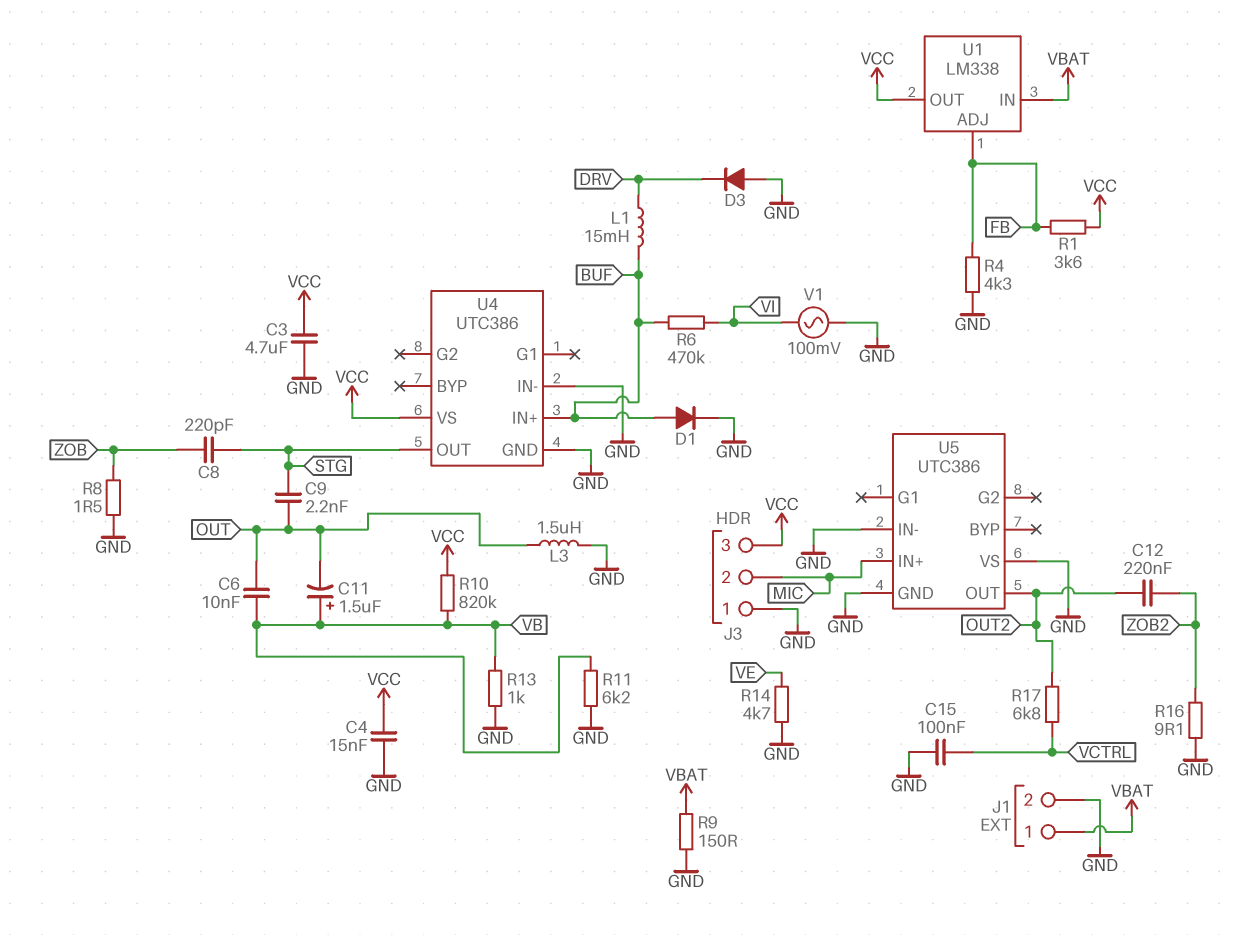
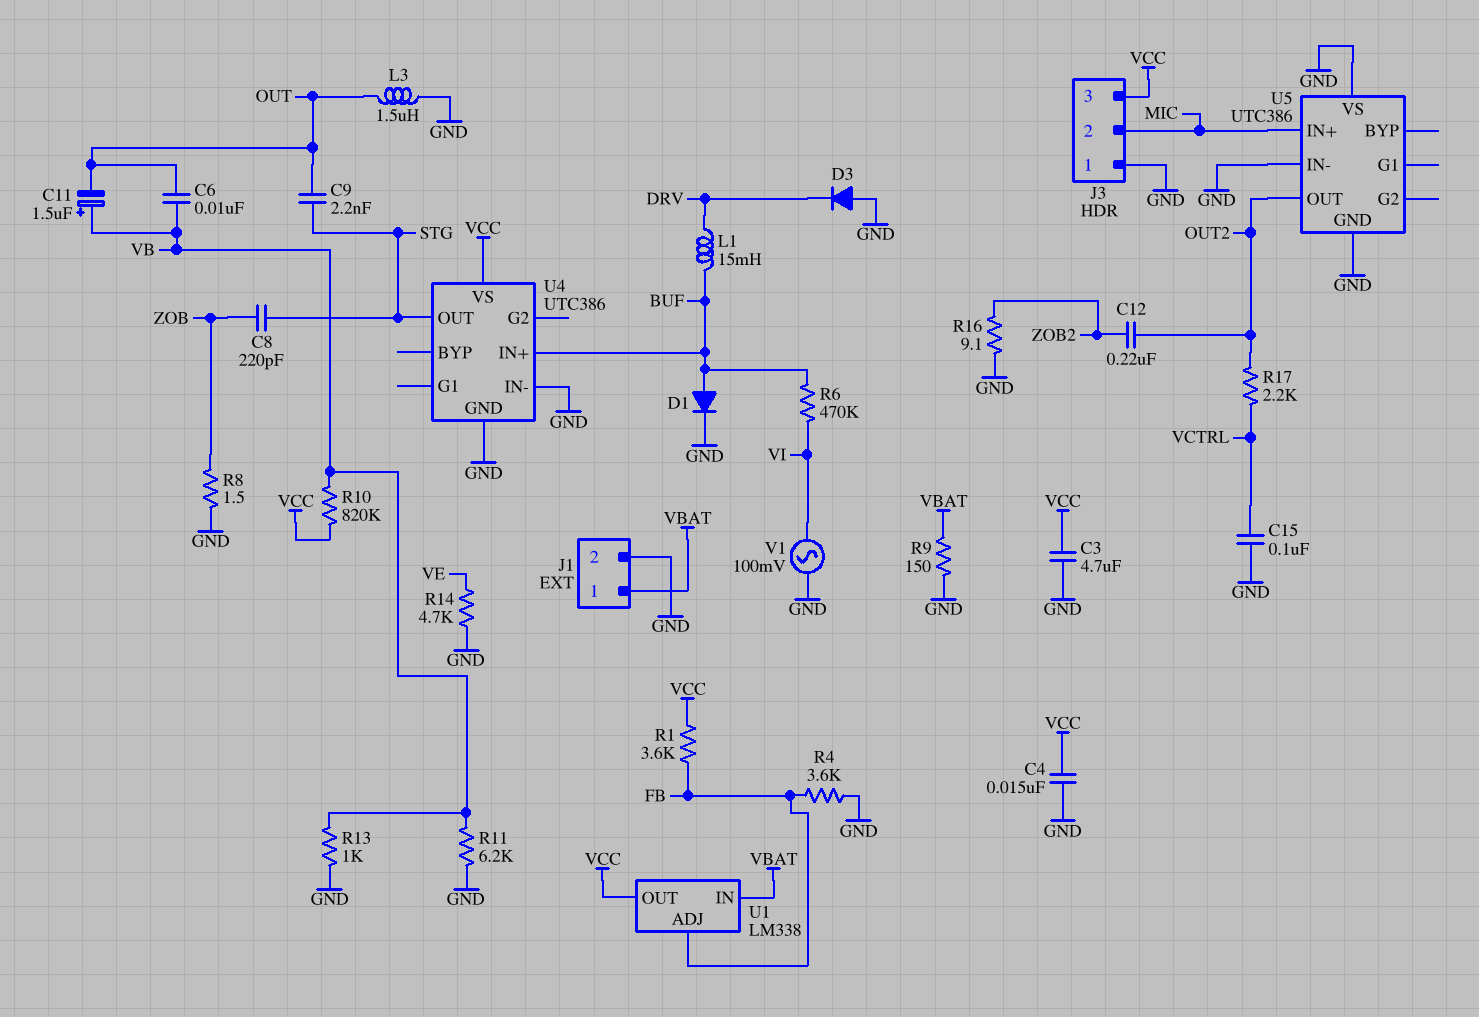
R4: 4.3k (FB, GND) -> 3.6k (FB, GND)
R17: 6.8k (OUT2, VCTRL) -> 2.2k (OUT2, VCTRL)

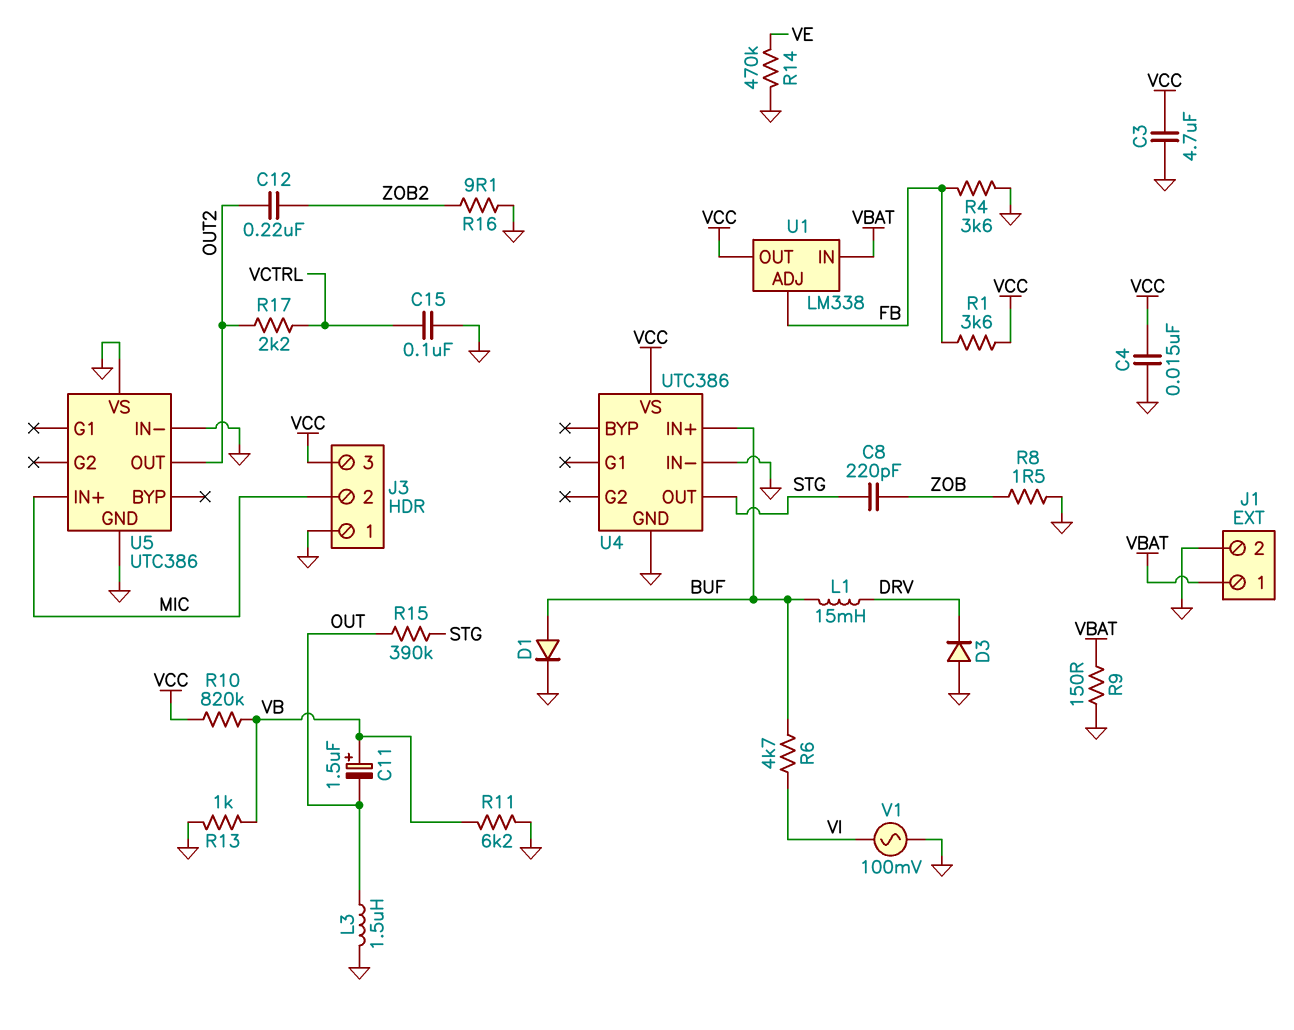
C6: 10nF (OUT, VB) -> none
C9: 2.2nF (OUT, STG) -> none
R6: 470k (BUF, VI) -> 4.7k (BUF, VI)
R14: 4.7k (GND, VE) -> 470k (GND, VE)
R15: none -> 390k (OUT, STG)

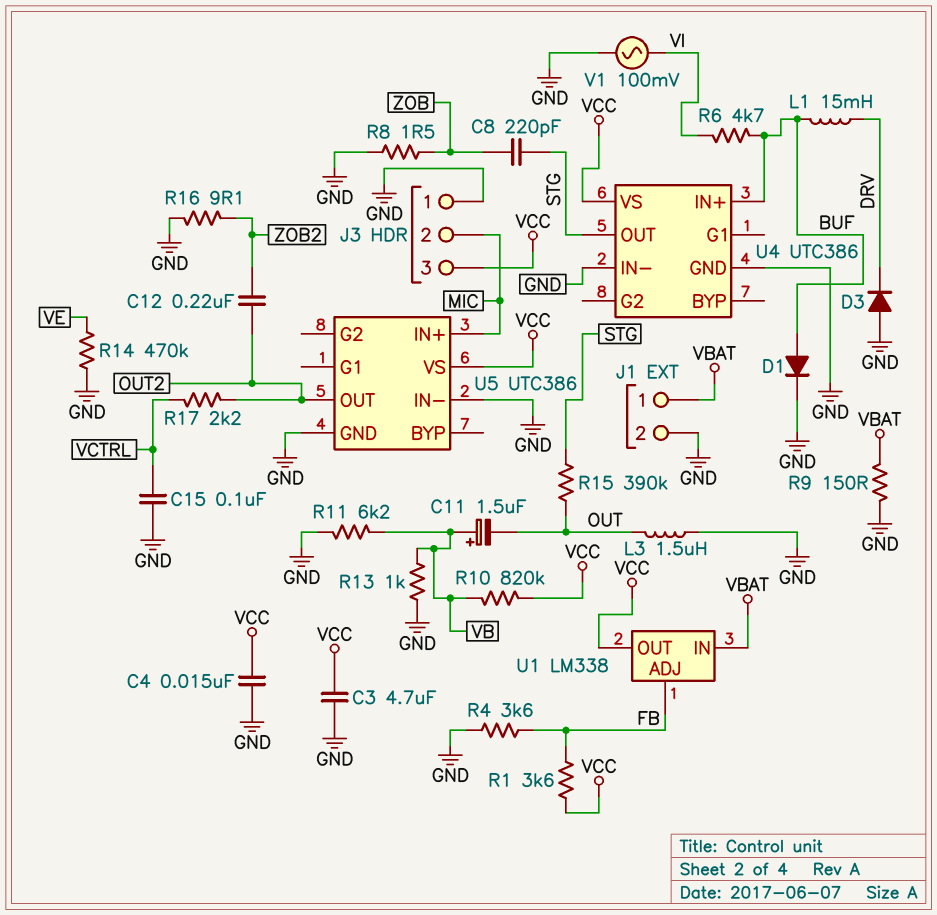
U5 pin VS: GND -> VCC

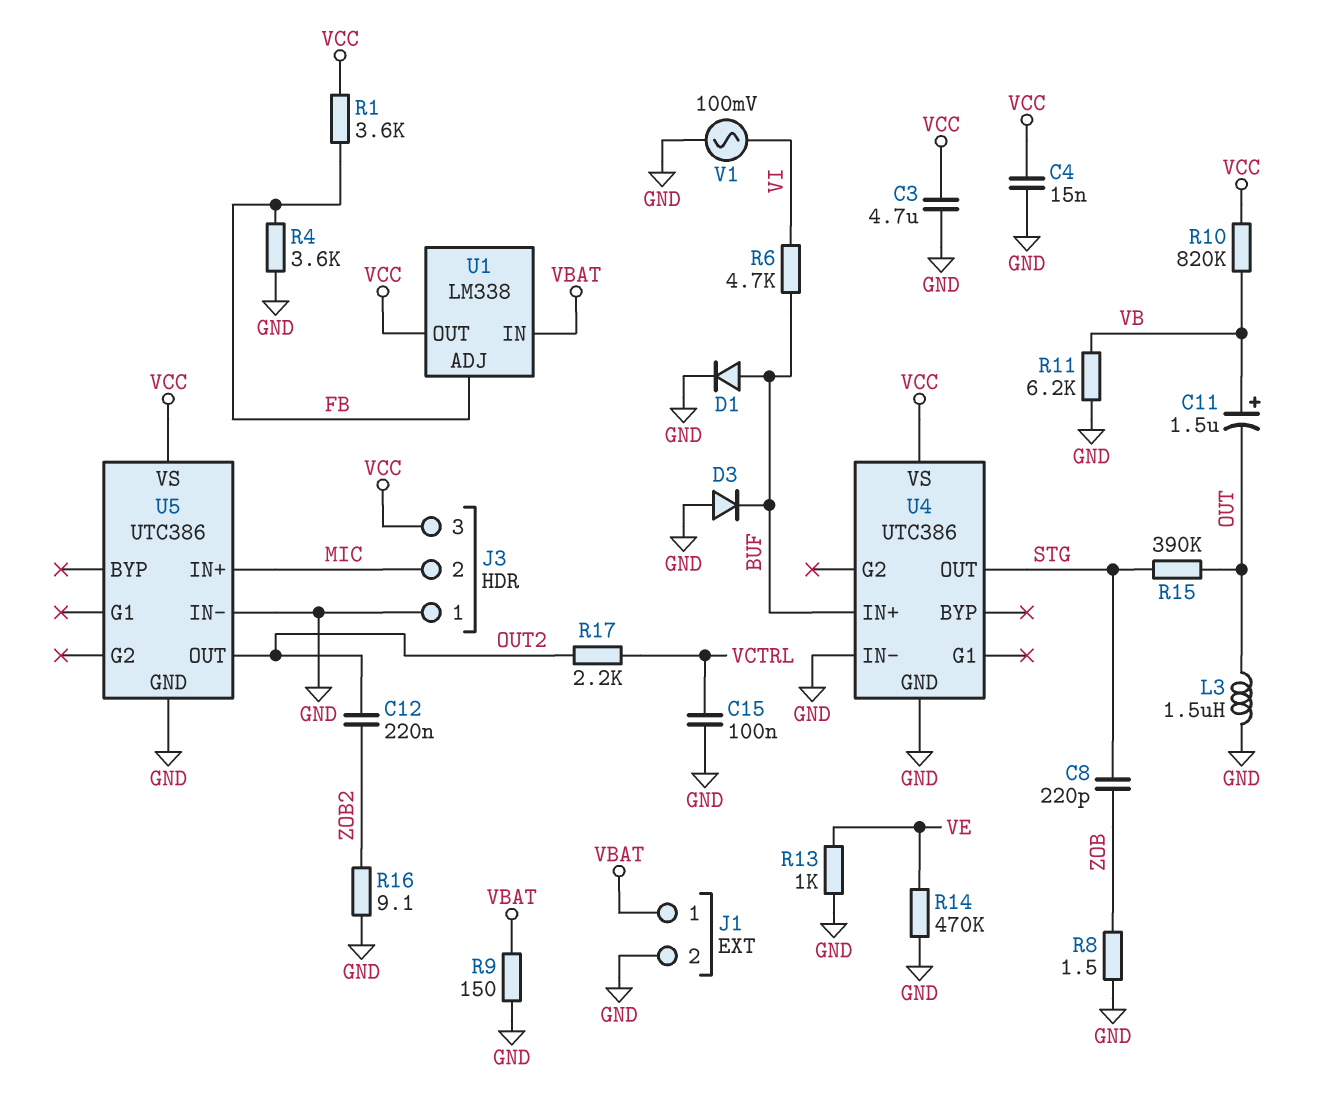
D3: diode (A GND, K DRV) -> diode (A GND, K BUF)
L1: 15mH (BUF, DRV) -> none
R13: 1k (GND, VB) -> 1k (GND, VE)

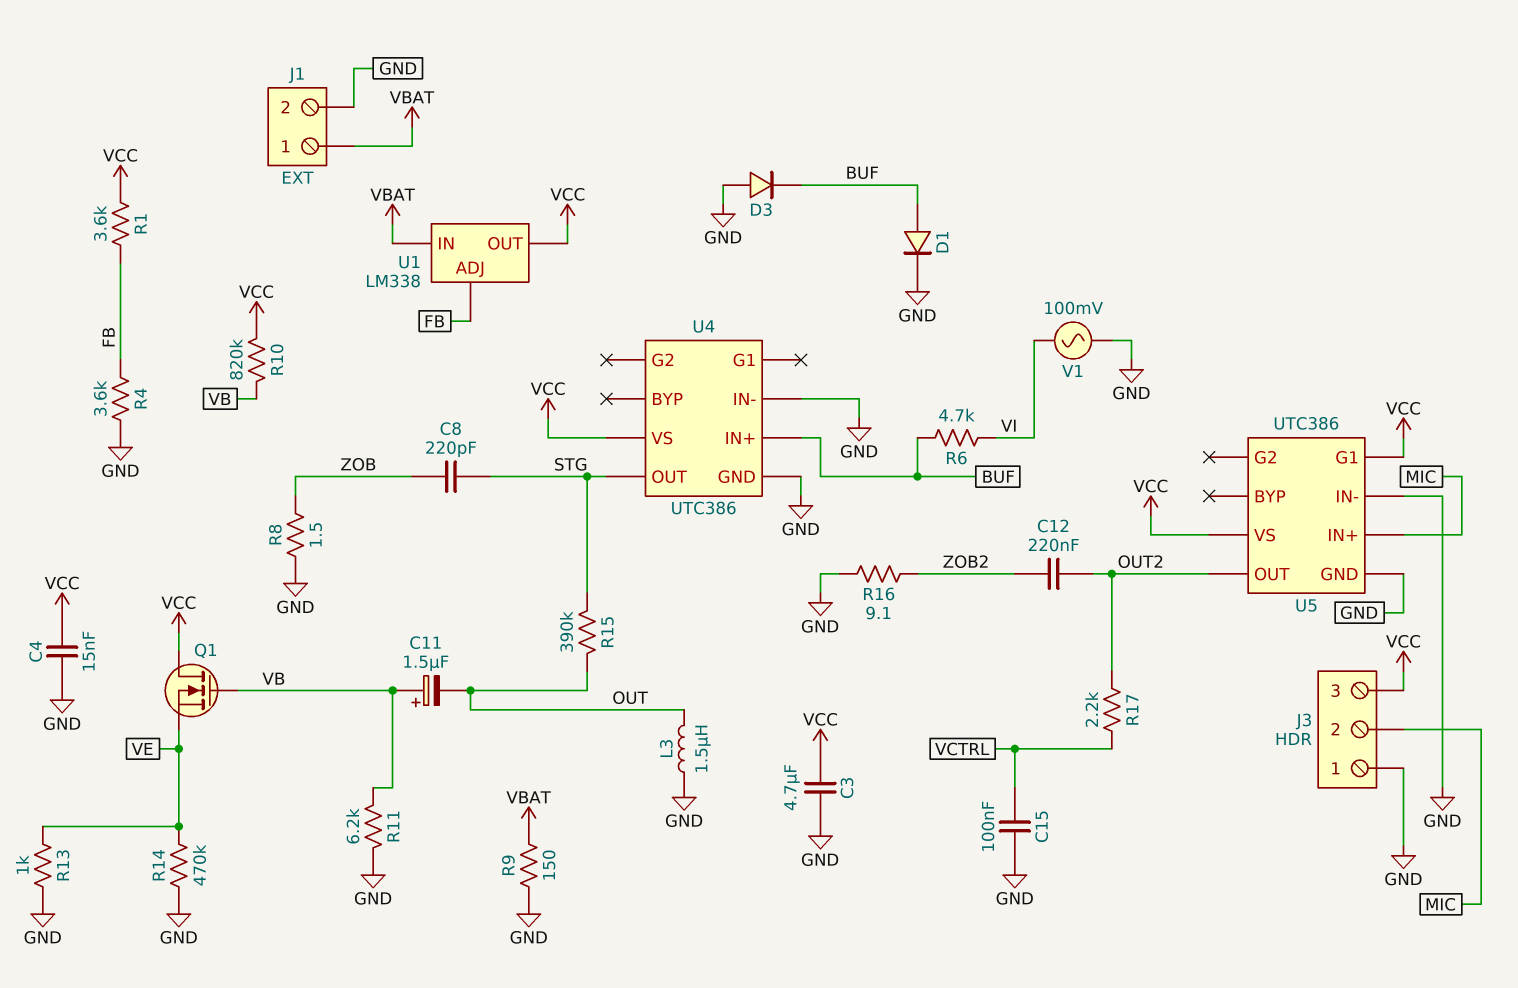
Q1: none -> NMOS (G VB, D VCC, S VE)
U5 pin G1: none -> VCC

